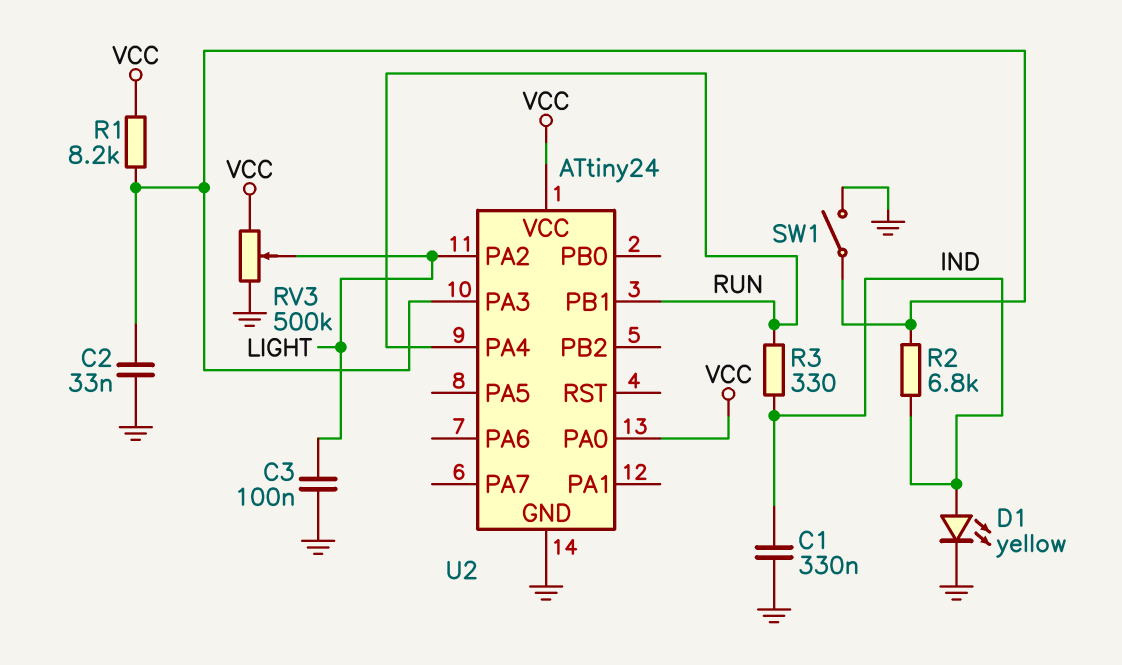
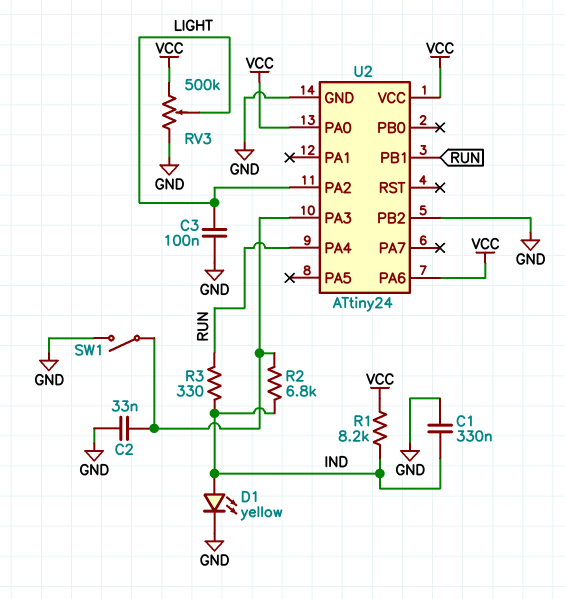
R1: 8.2k (U2/PA3, VCC) -> 8.2k (IND, VCC)
U2 pin PA6: none -> VCC
U2 pin PB2: none -> GND

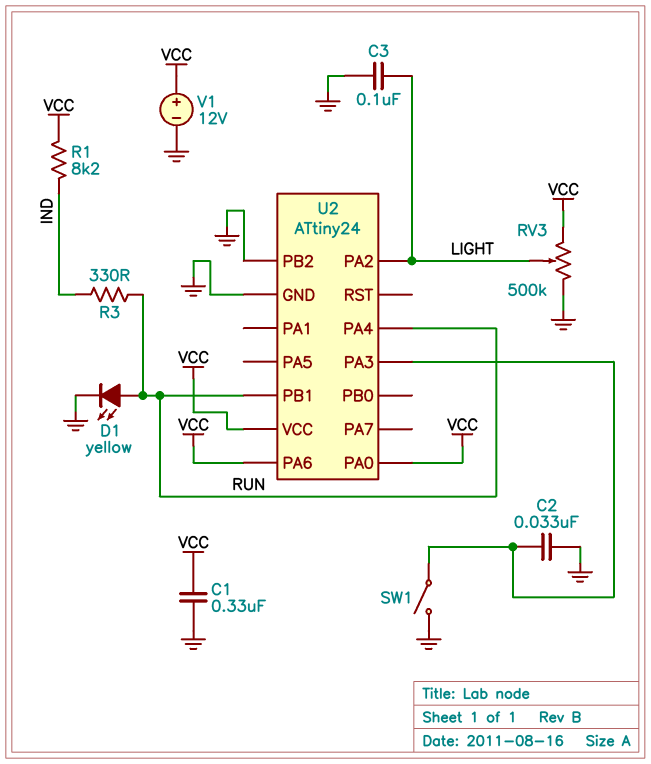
C1: 330nF (GND, IND) -> 330nF (GND, VCC)
D1: LED yellow (A IND, K GND) -> LED yellow (A RUN, K GND)
R2: 6.8k (IND, U2/PA3) -> none
V1: none -> 12V (plus VCC, minus GND)

